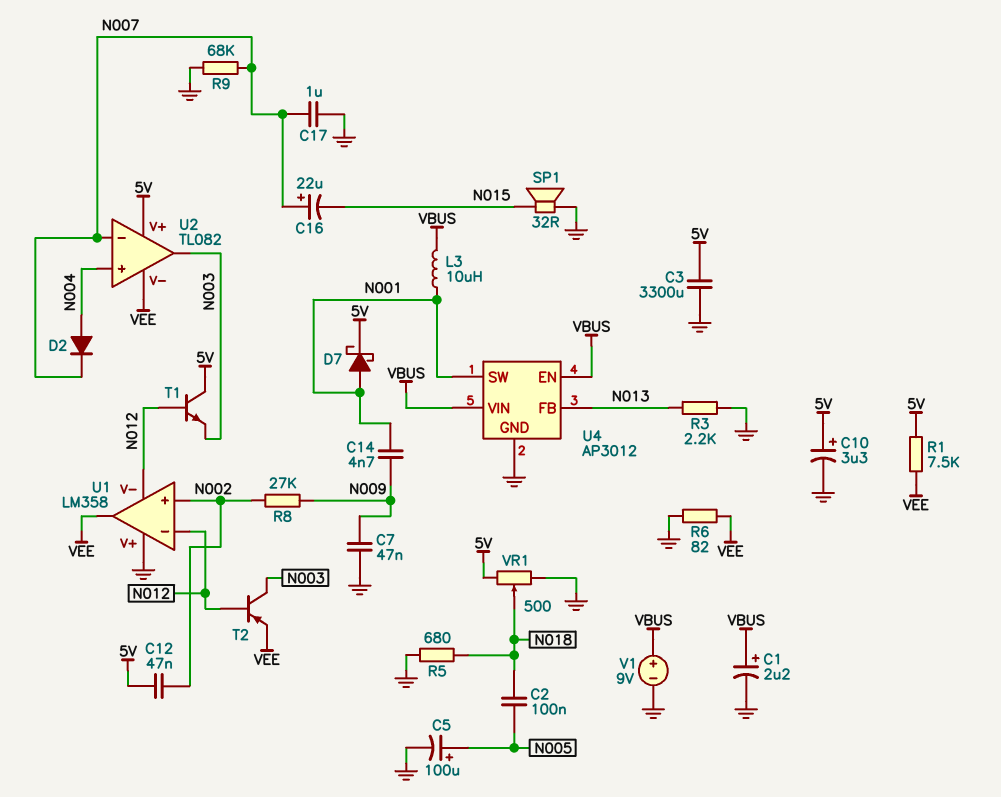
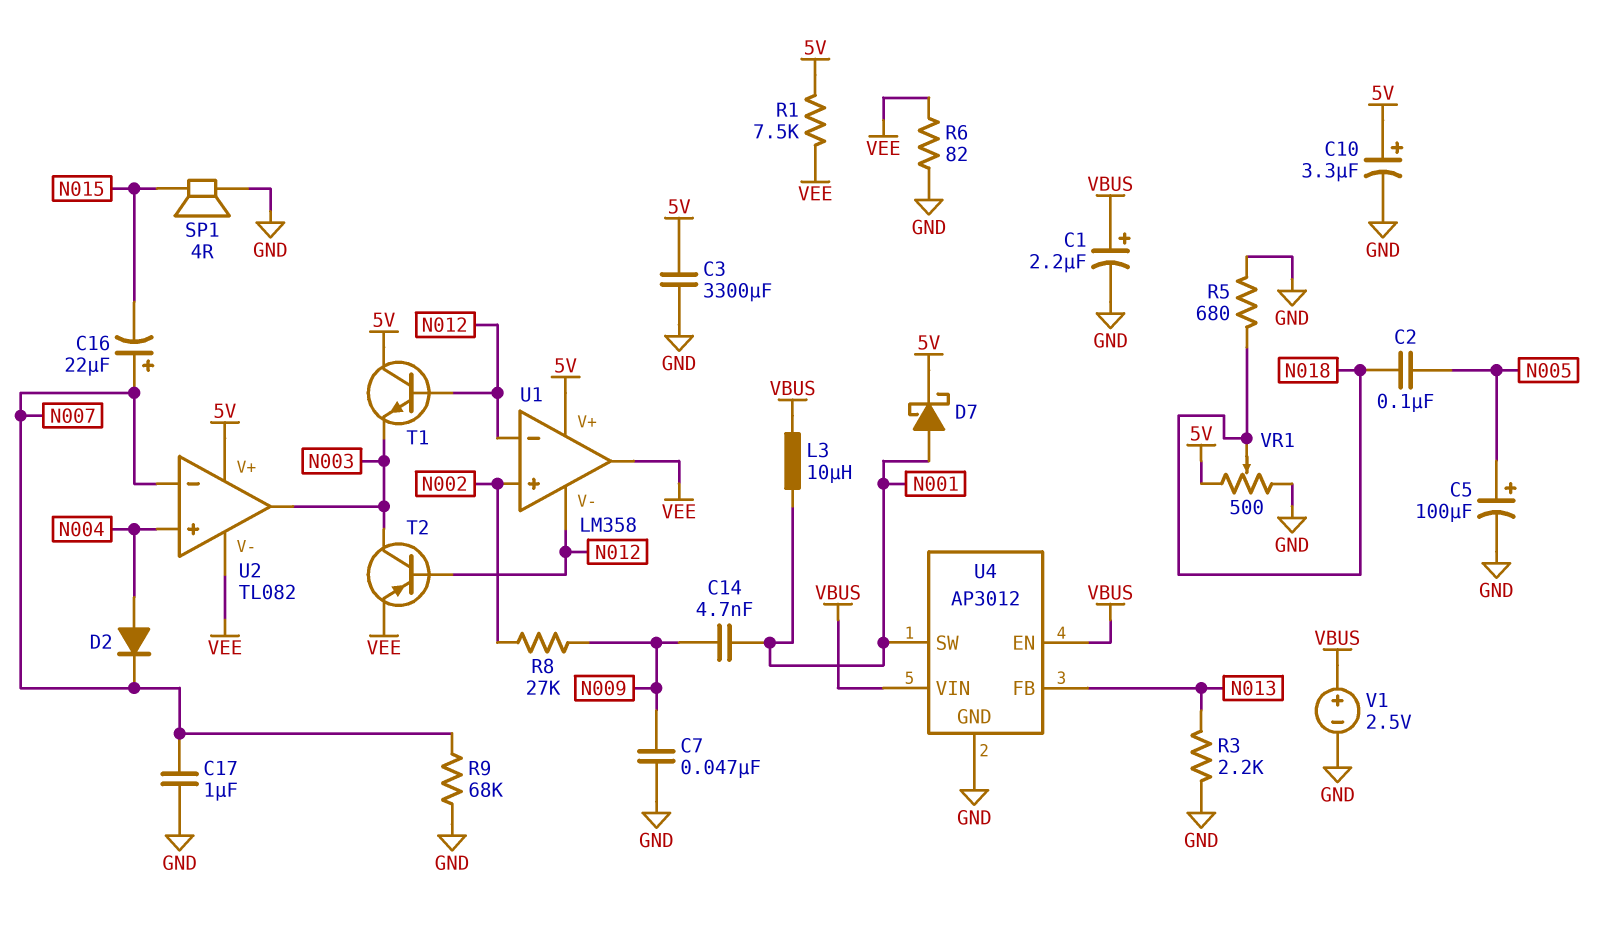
C12: 47nF (5V, N002) -> none
SP1: speaker 32R (GND, N015) -> speaker 4R (GND, N015)
U1 pin V+: GND -> 5V
V1: 9V (plus VBUS, minus GND) -> 2.5V (plus VBUS, minus GND)

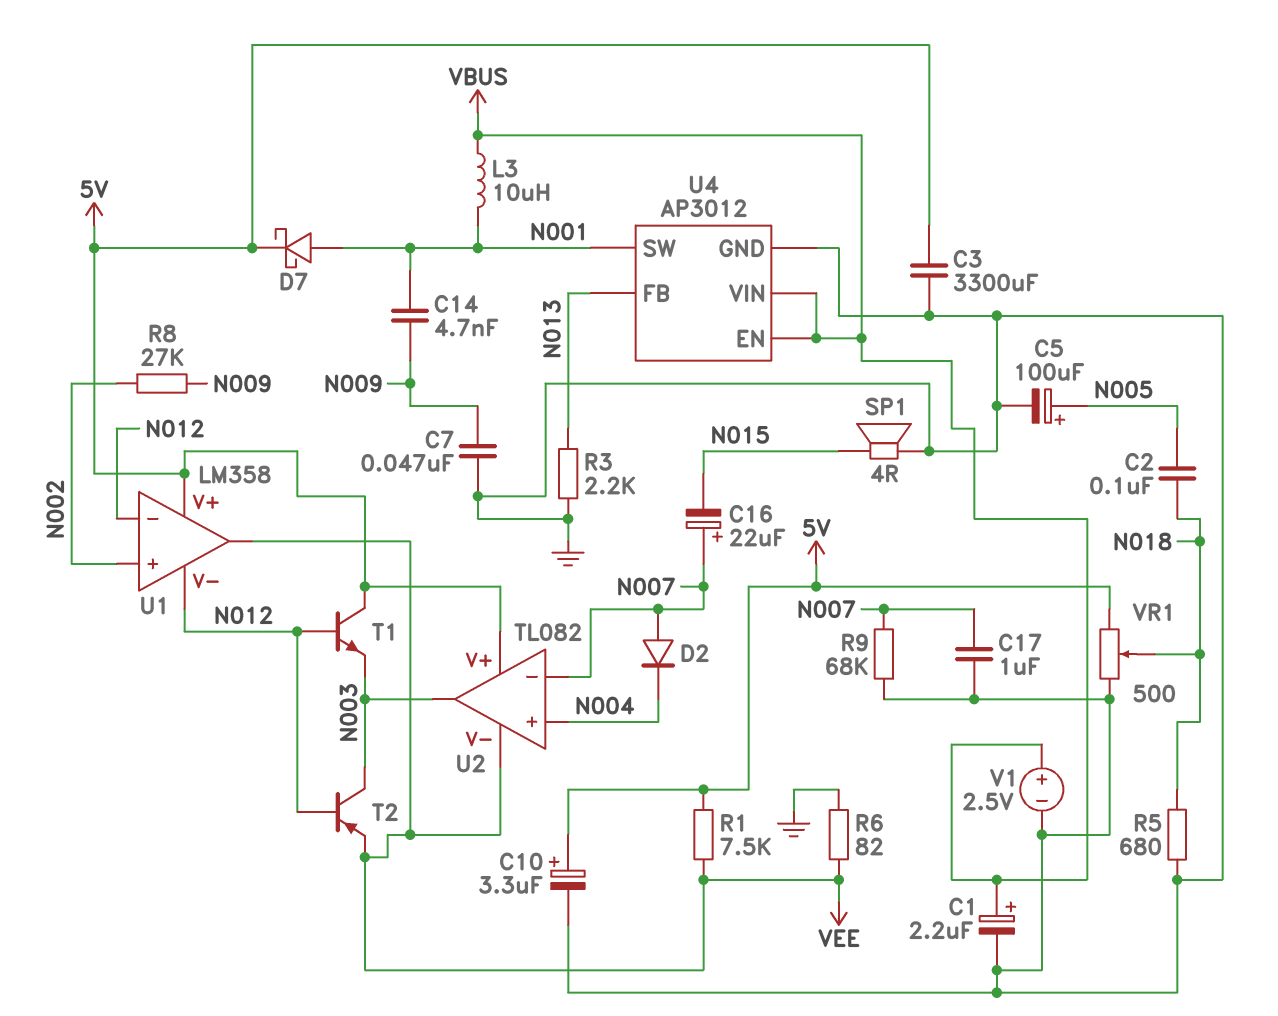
D2: diode (A N004, K N007) -> diode (A N007, K N004)

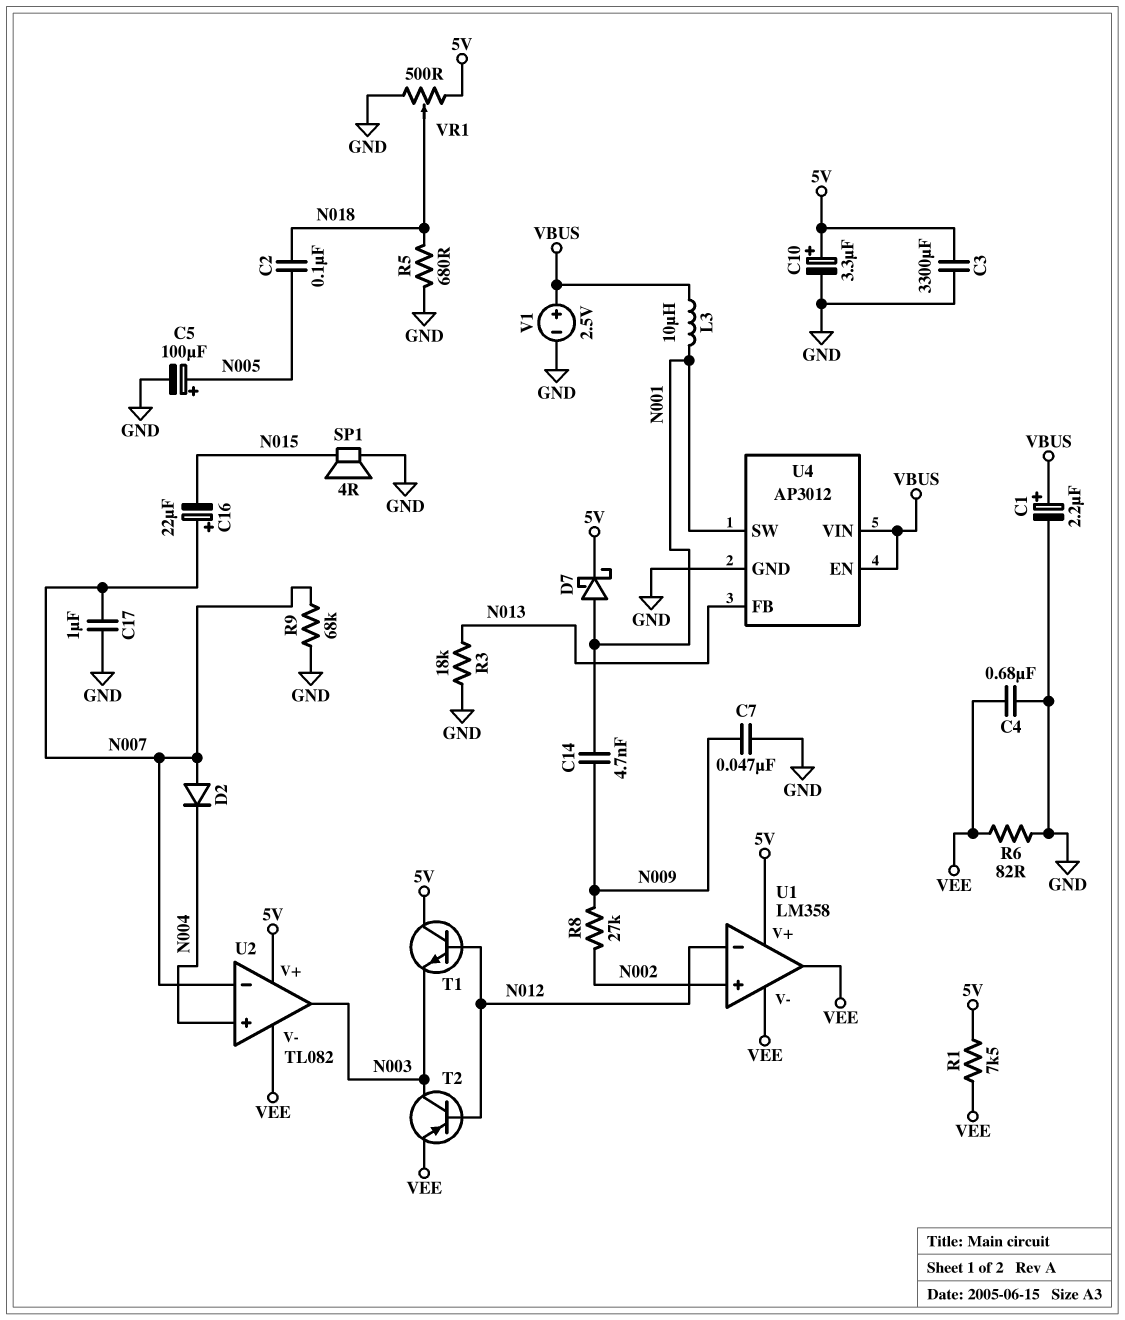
C4: none -> 680nF (GND, VEE)
R3: 2.2k (GND, N013) -> 18k (GND, N013)
U1 pin V-: N012 -> VEE

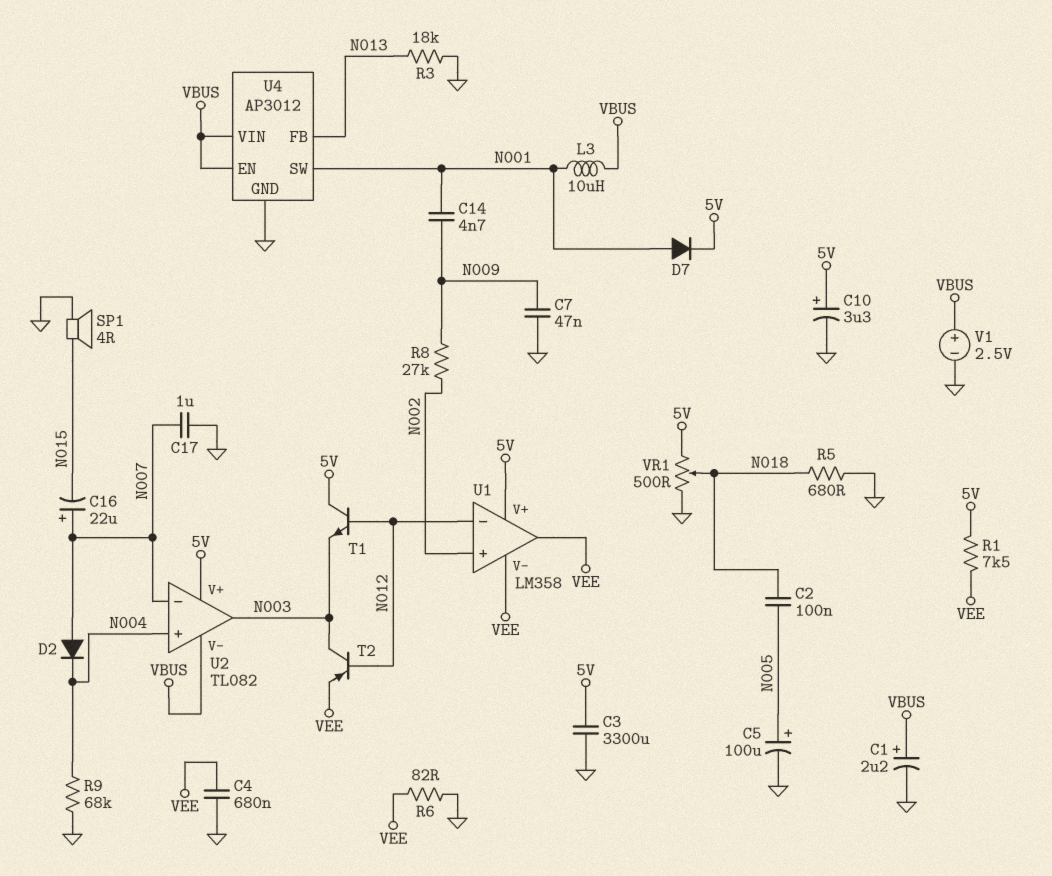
D7: schottky (A N001, K 5V) -> diode (A N001, K 5V)
R9: 68k (GND, N007) -> 68k (GND, N004)
U2 pin V-: VEE -> VBUS

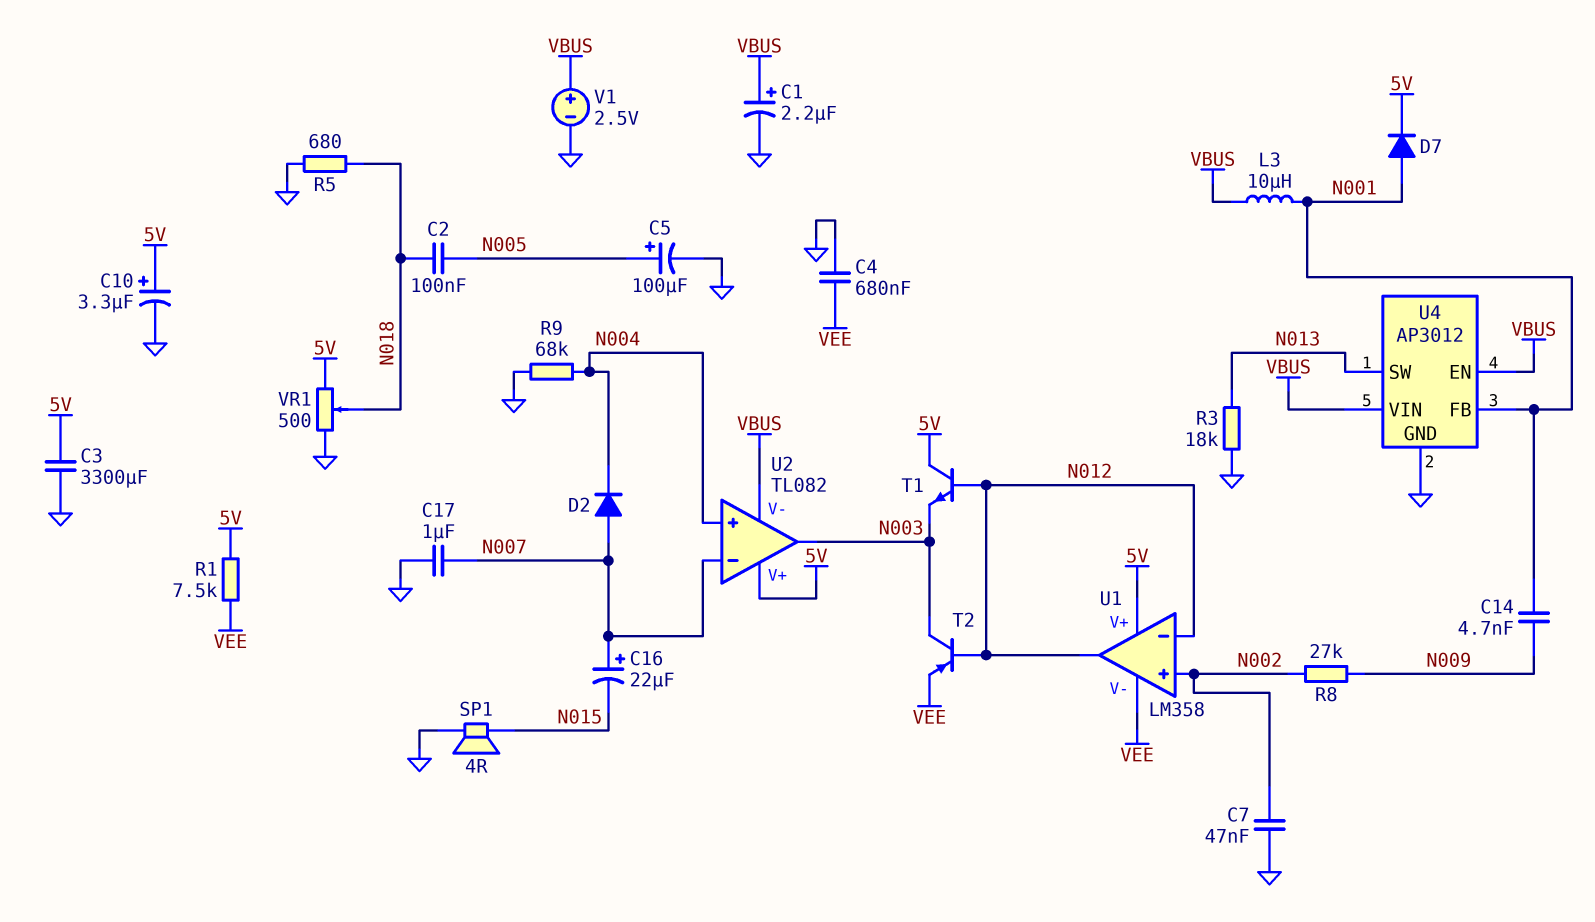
C7: 47nF (GND, N009) -> 47nF (GND, N002)
R6: 82 (GND, VEE) -> none
U1 pin out: VEE -> N012
U4 pin FB: N013 -> N001
U4 pin SW: N001 -> N013

